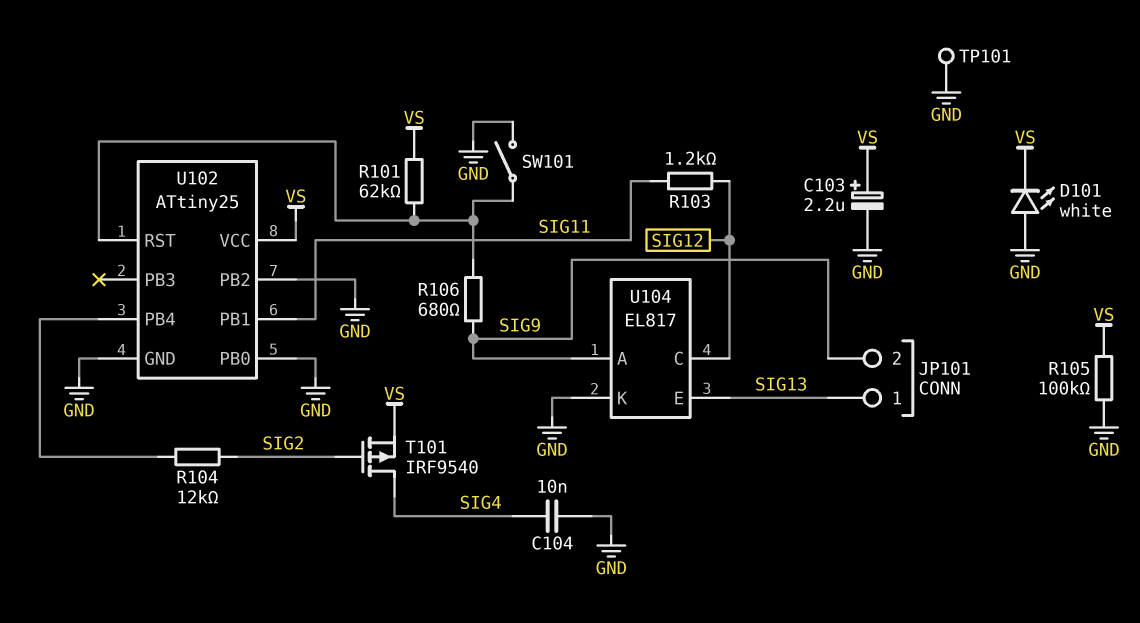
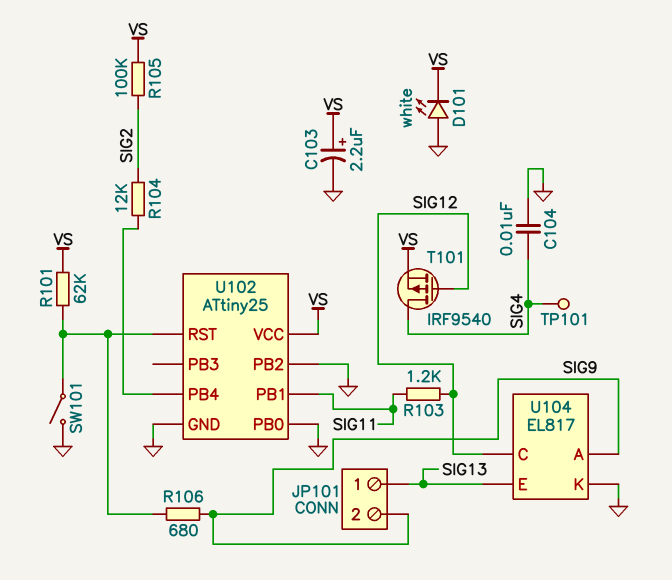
R105: 100k (GND, VS) -> 100k (SIG2, VS)
T101: PMOS IRF9540 (G SIG2, D SIG4, S VS) -> PMOS IRF9540 (G SIG12, D SIG4, S VS)
TP101: test point (GND) -> test point (SIG4)

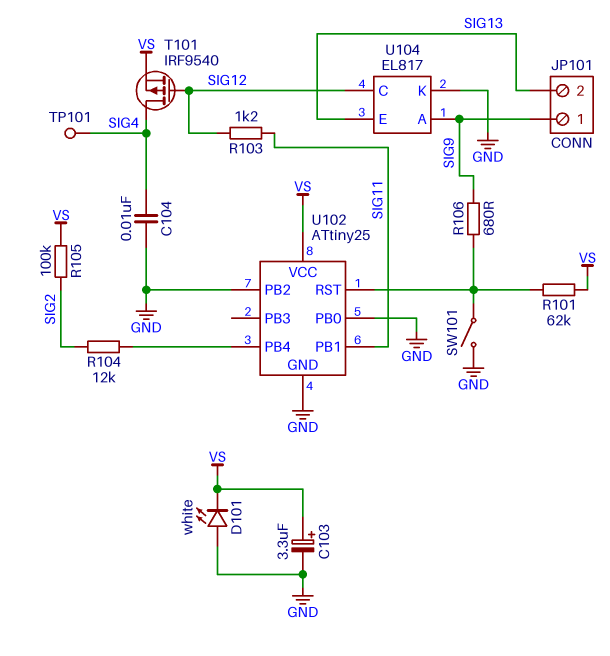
C103: 2.2uF (plus VS, minus GND) -> 3.3uF (plus VS, minus GND)
JP101 pin 1: SIG13 -> SIG9
JP101 pin 2: SIG9 -> SIG13

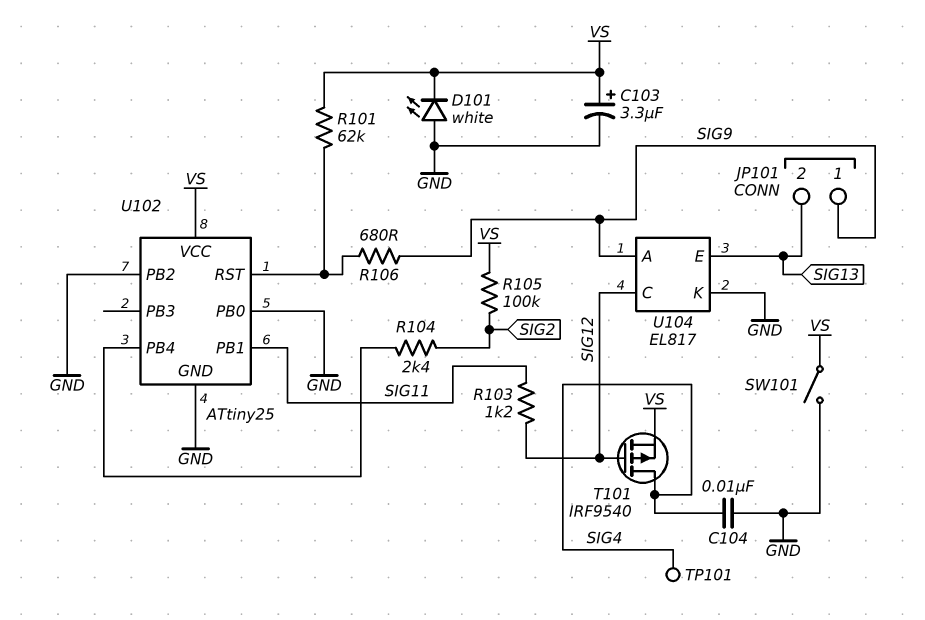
R104: 12k (SIG2, U102/PB4) -> 2.4k (SIG2, U102/PB4)
SW101: switch (GND, U102/RST) -> switch (GND, VS)

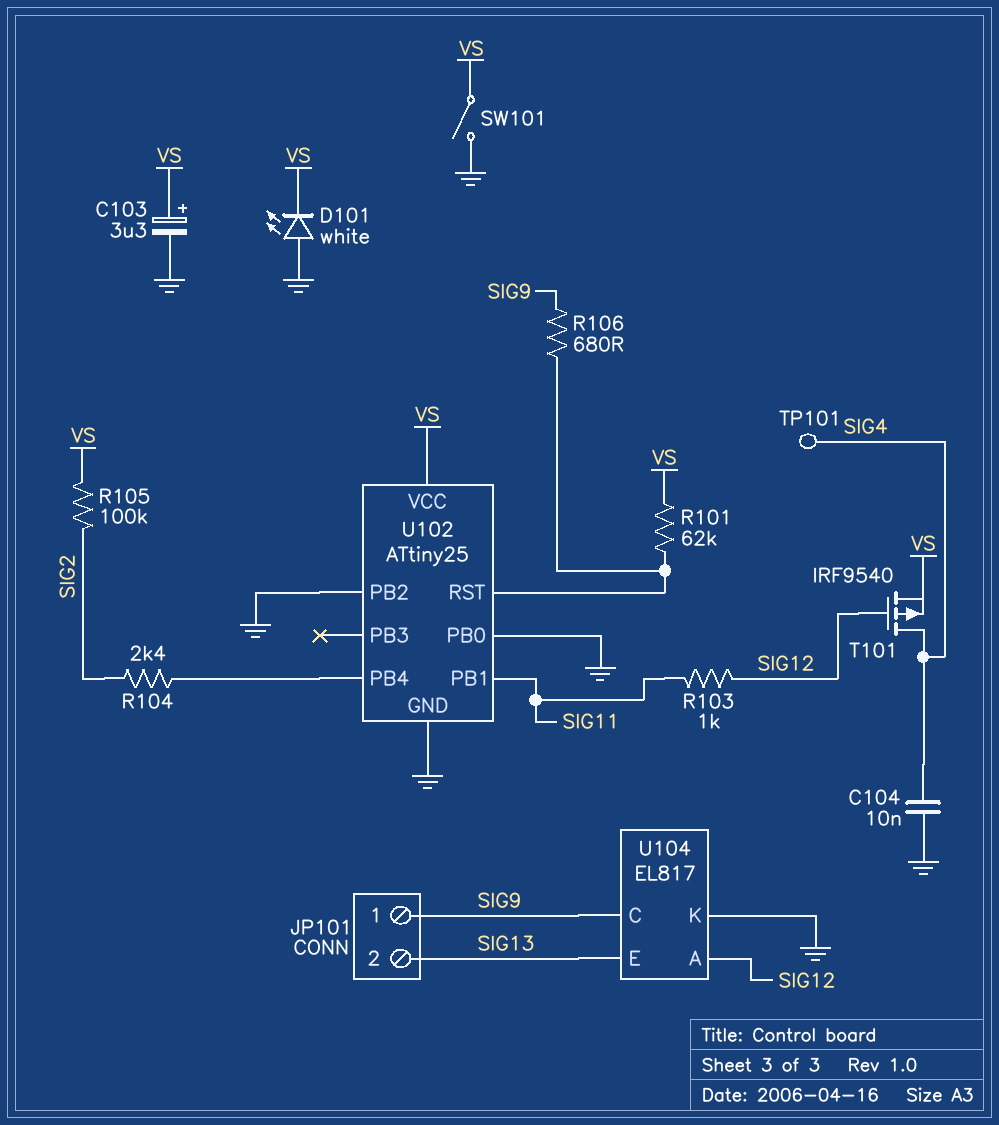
R103: 1.2k (SIG11, SIG12) -> 1k (SIG11, SIG12)
U104 pin A: SIG9 -> SIG12
U104 pin C: SIG12 -> SIG9

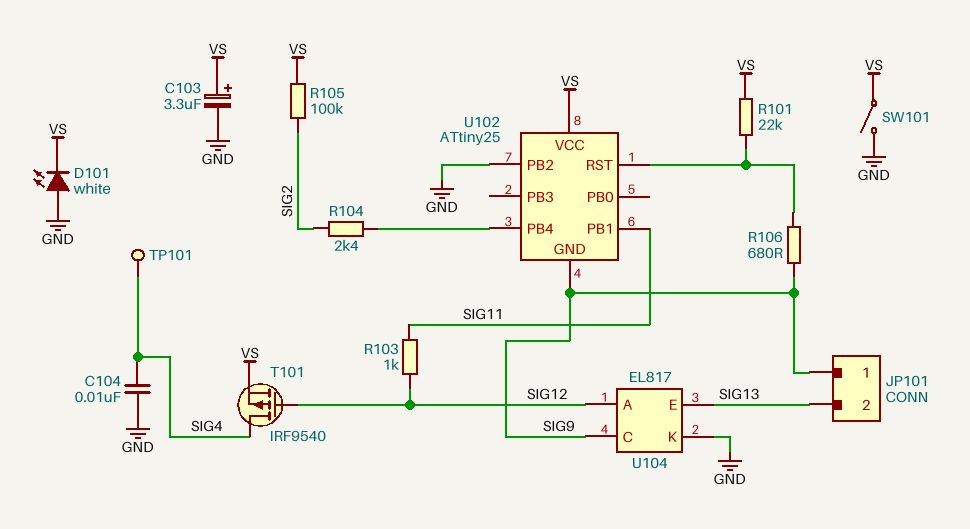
R101: 62k (U102/RST, VS) -> 22k (U102/RST, VS)
U102 pin GND: GND -> SIG9
U102 pin PB0: GND -> none

